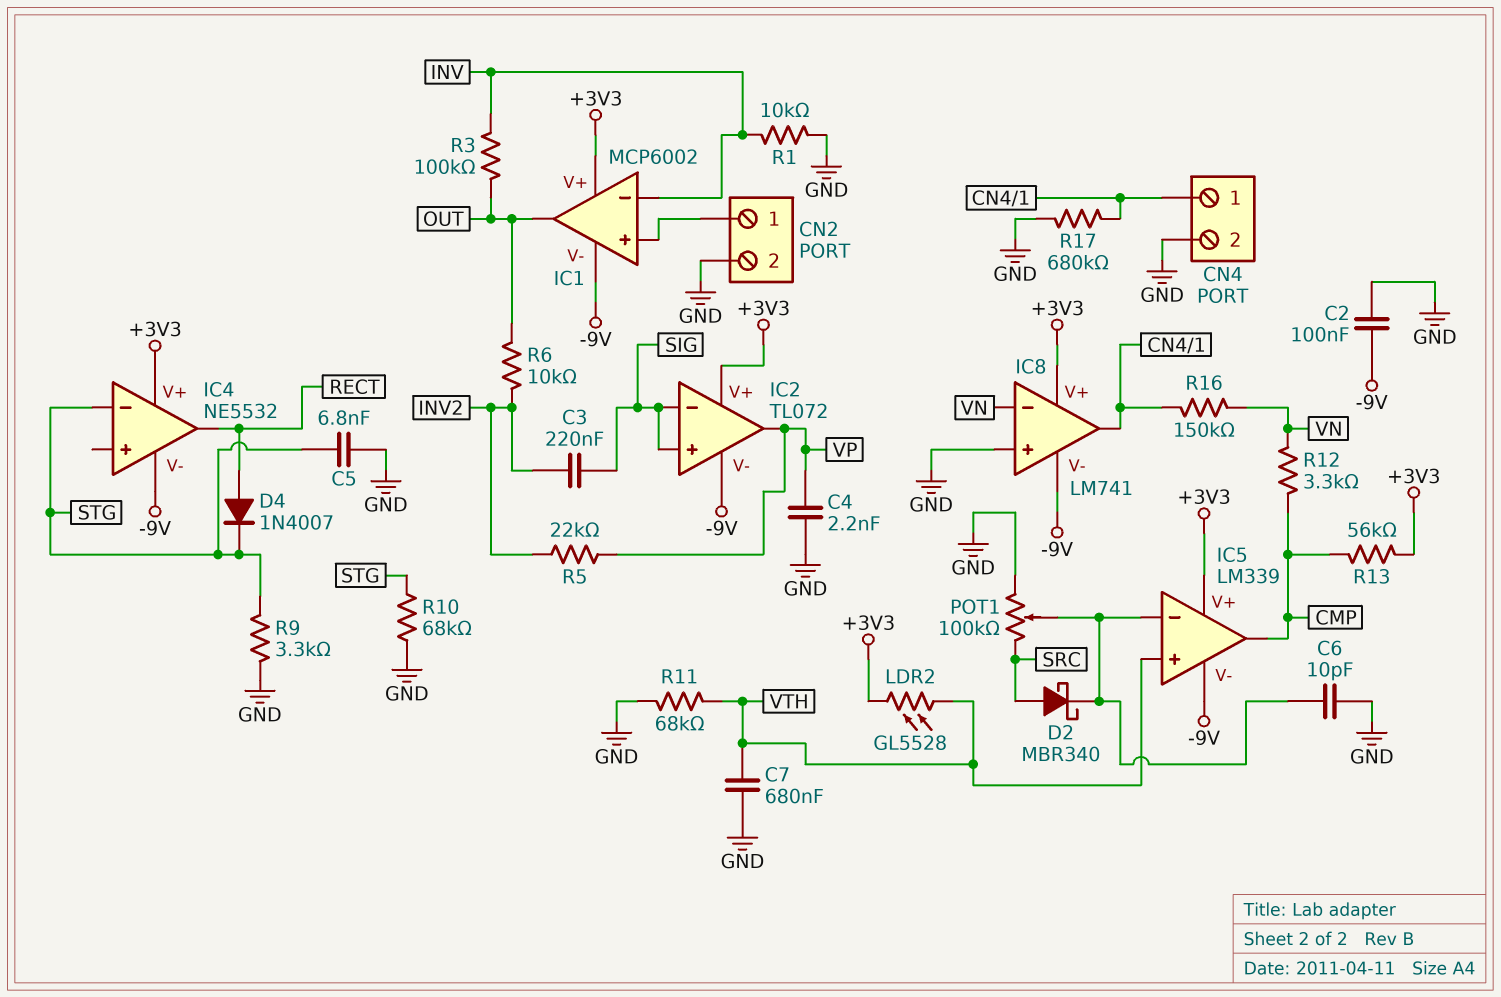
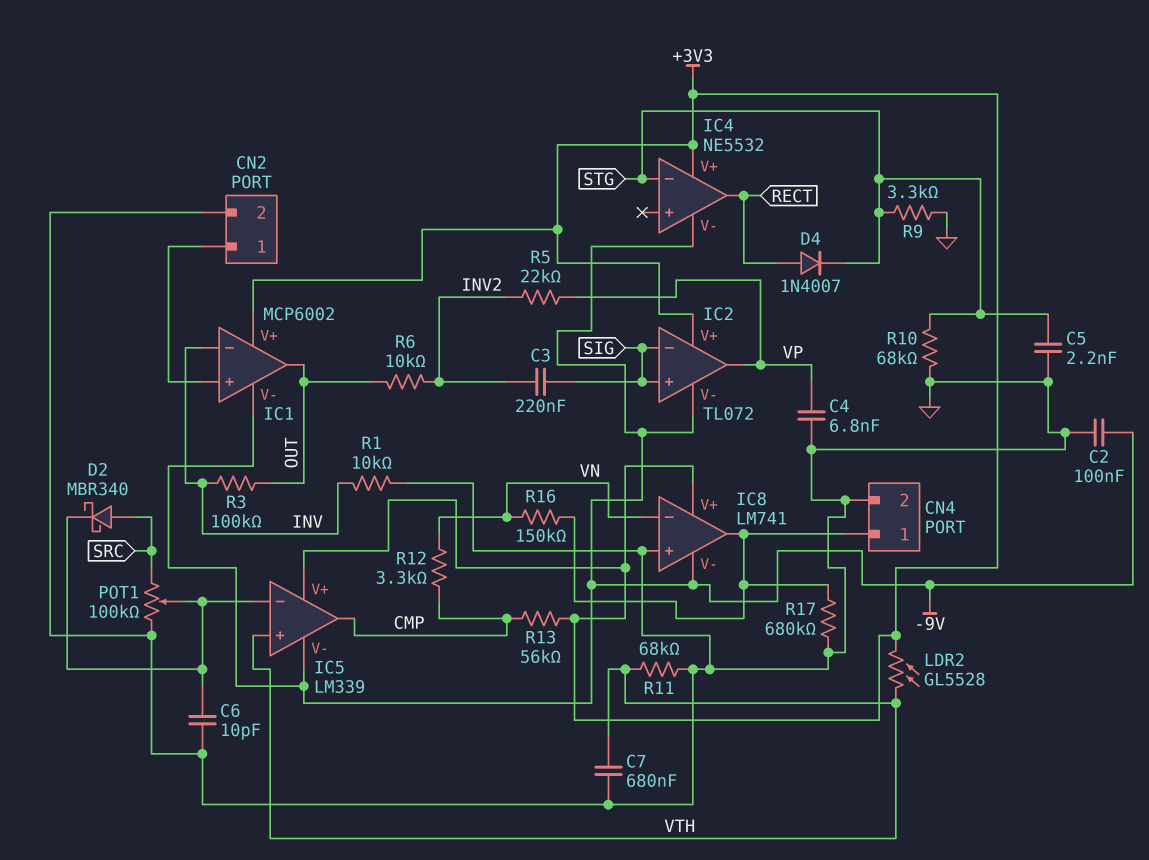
C4: 2.2nF (GND, VP) -> 6.8nF (GND, VP)
C5: 6.8nF (GND, STG) -> 2.2nF (GND, STG)

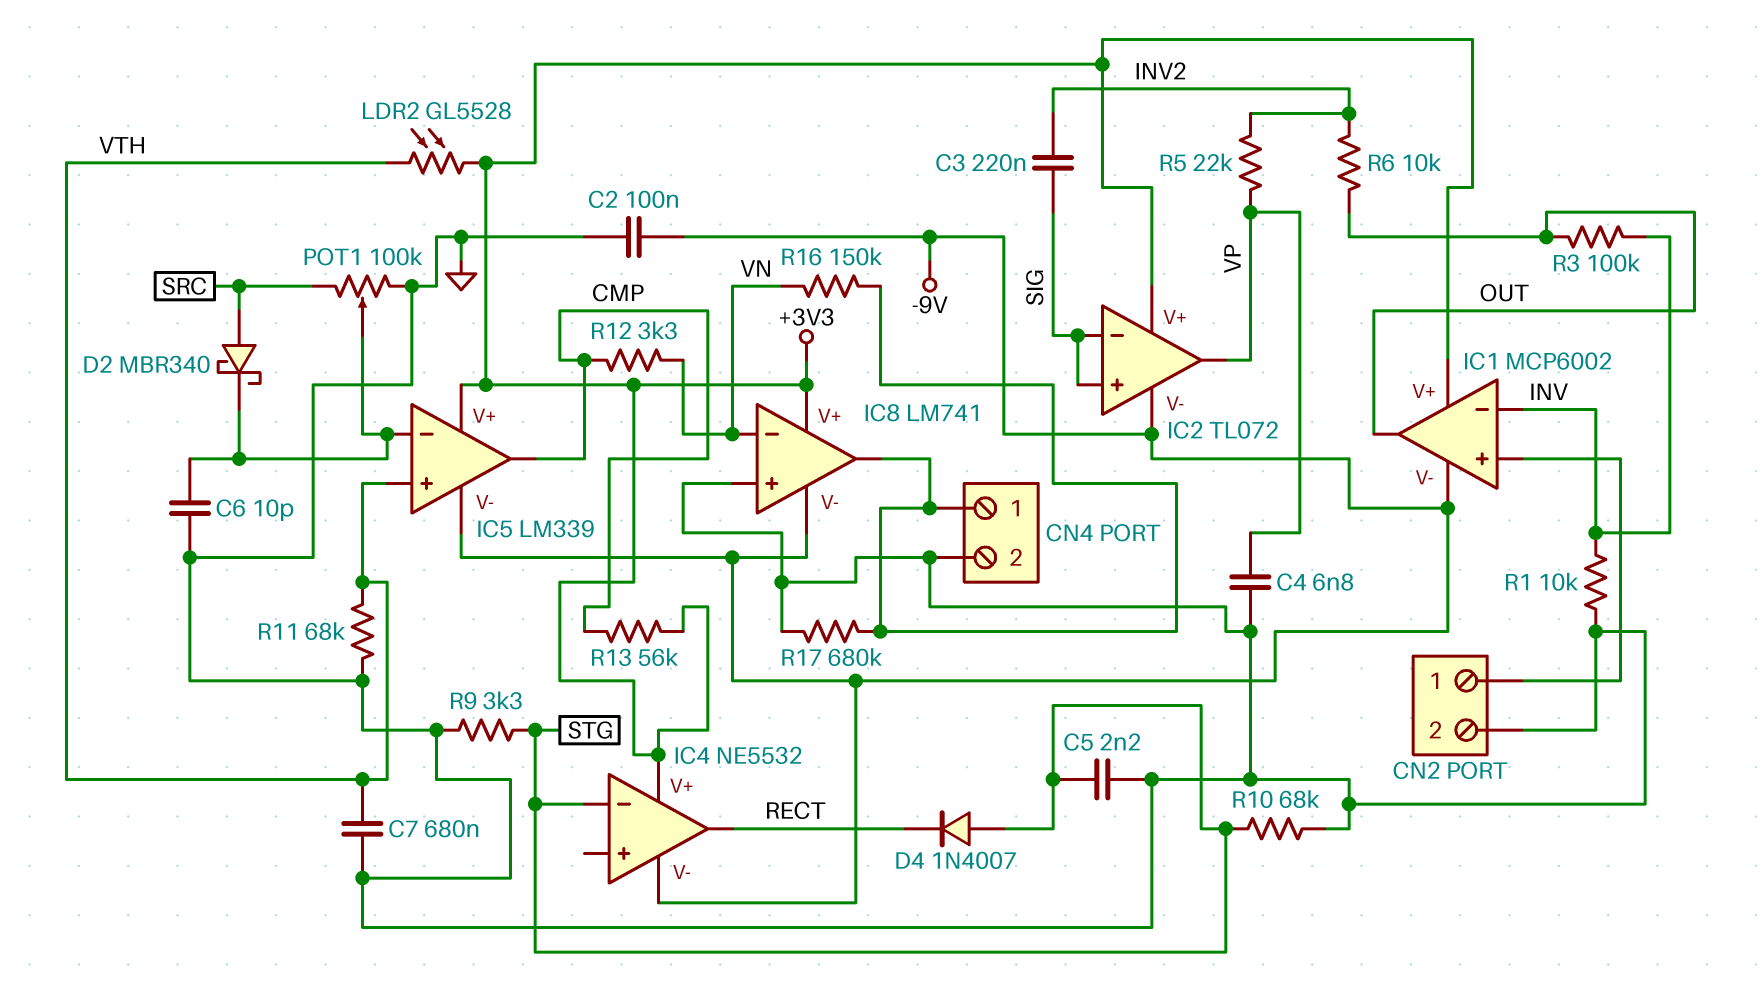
D4: diode 1N4007 (A RECT, K STG) -> diode 1N4007 (A STG, K RECT)

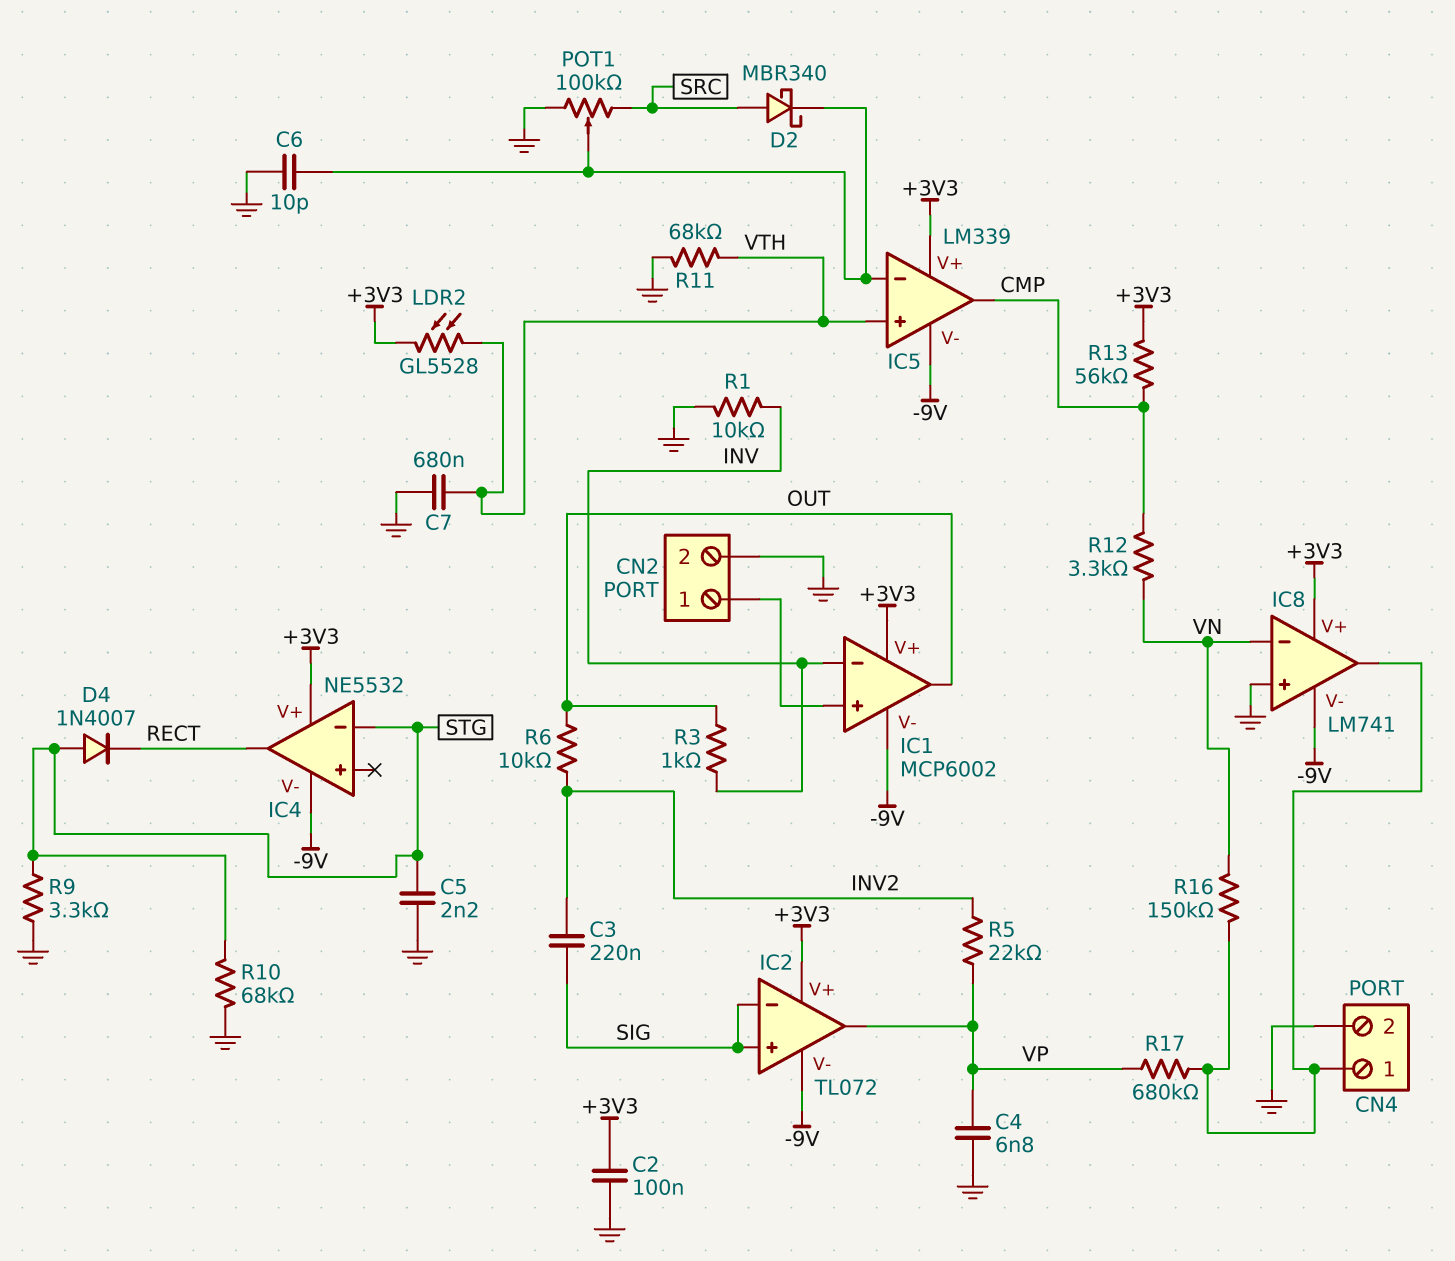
C2: 100nF (-9V, GND) -> 100nF (+3V3, GND)
R3: 100k (INV, OUT) -> 1k (INV, OUT)
R17: 680k (CN4/1, GND) -> 680k (CN4/1, VP)

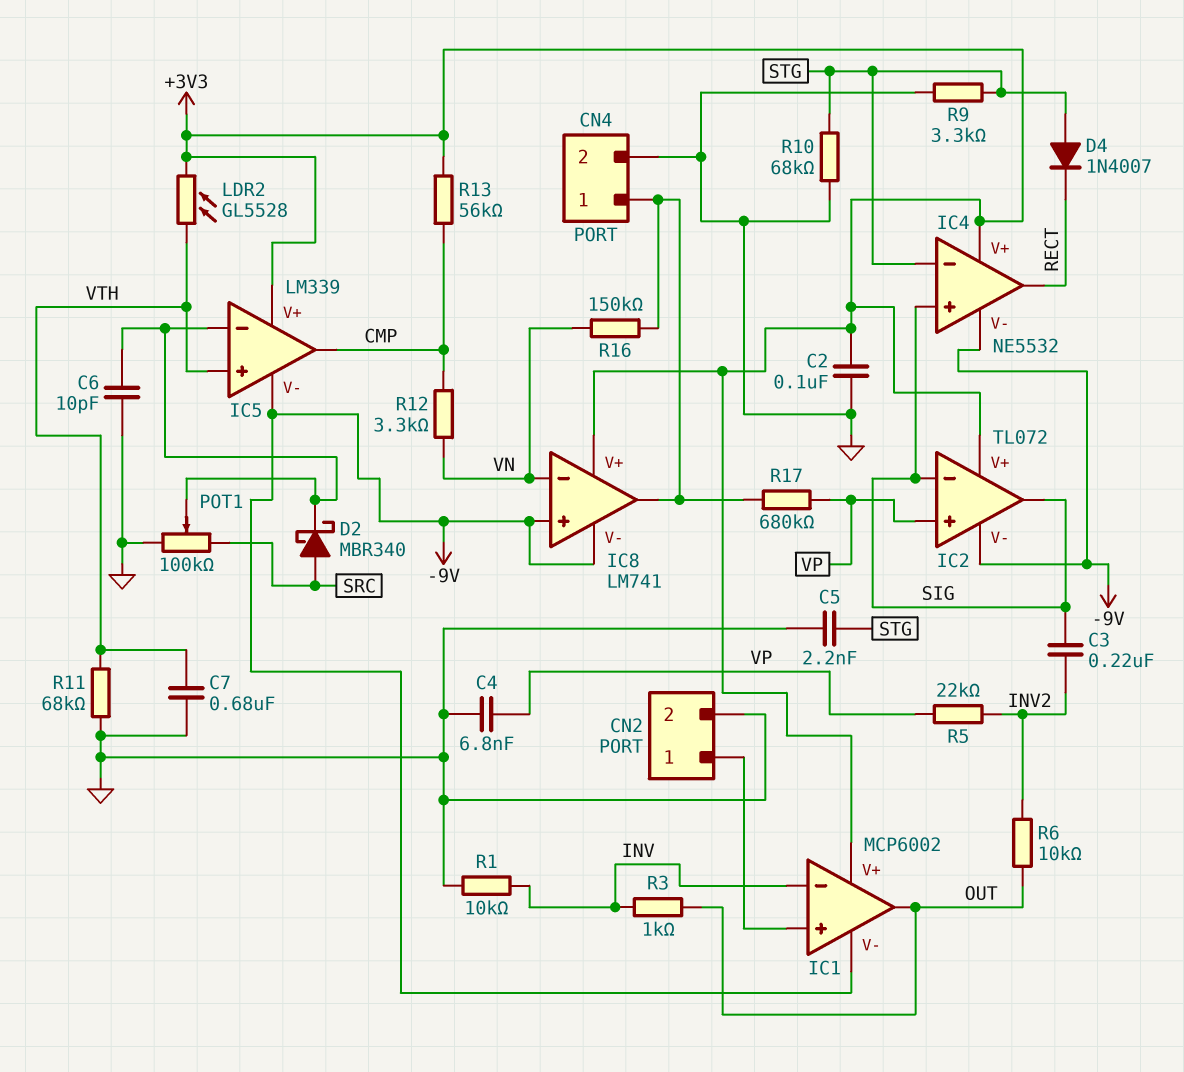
IC2 pin in+: SIG -> VP
IC2 pin out: VP -> SIG
IC4 pin in+: none -> SIG
IC8 pin in+: GND -> -9V

